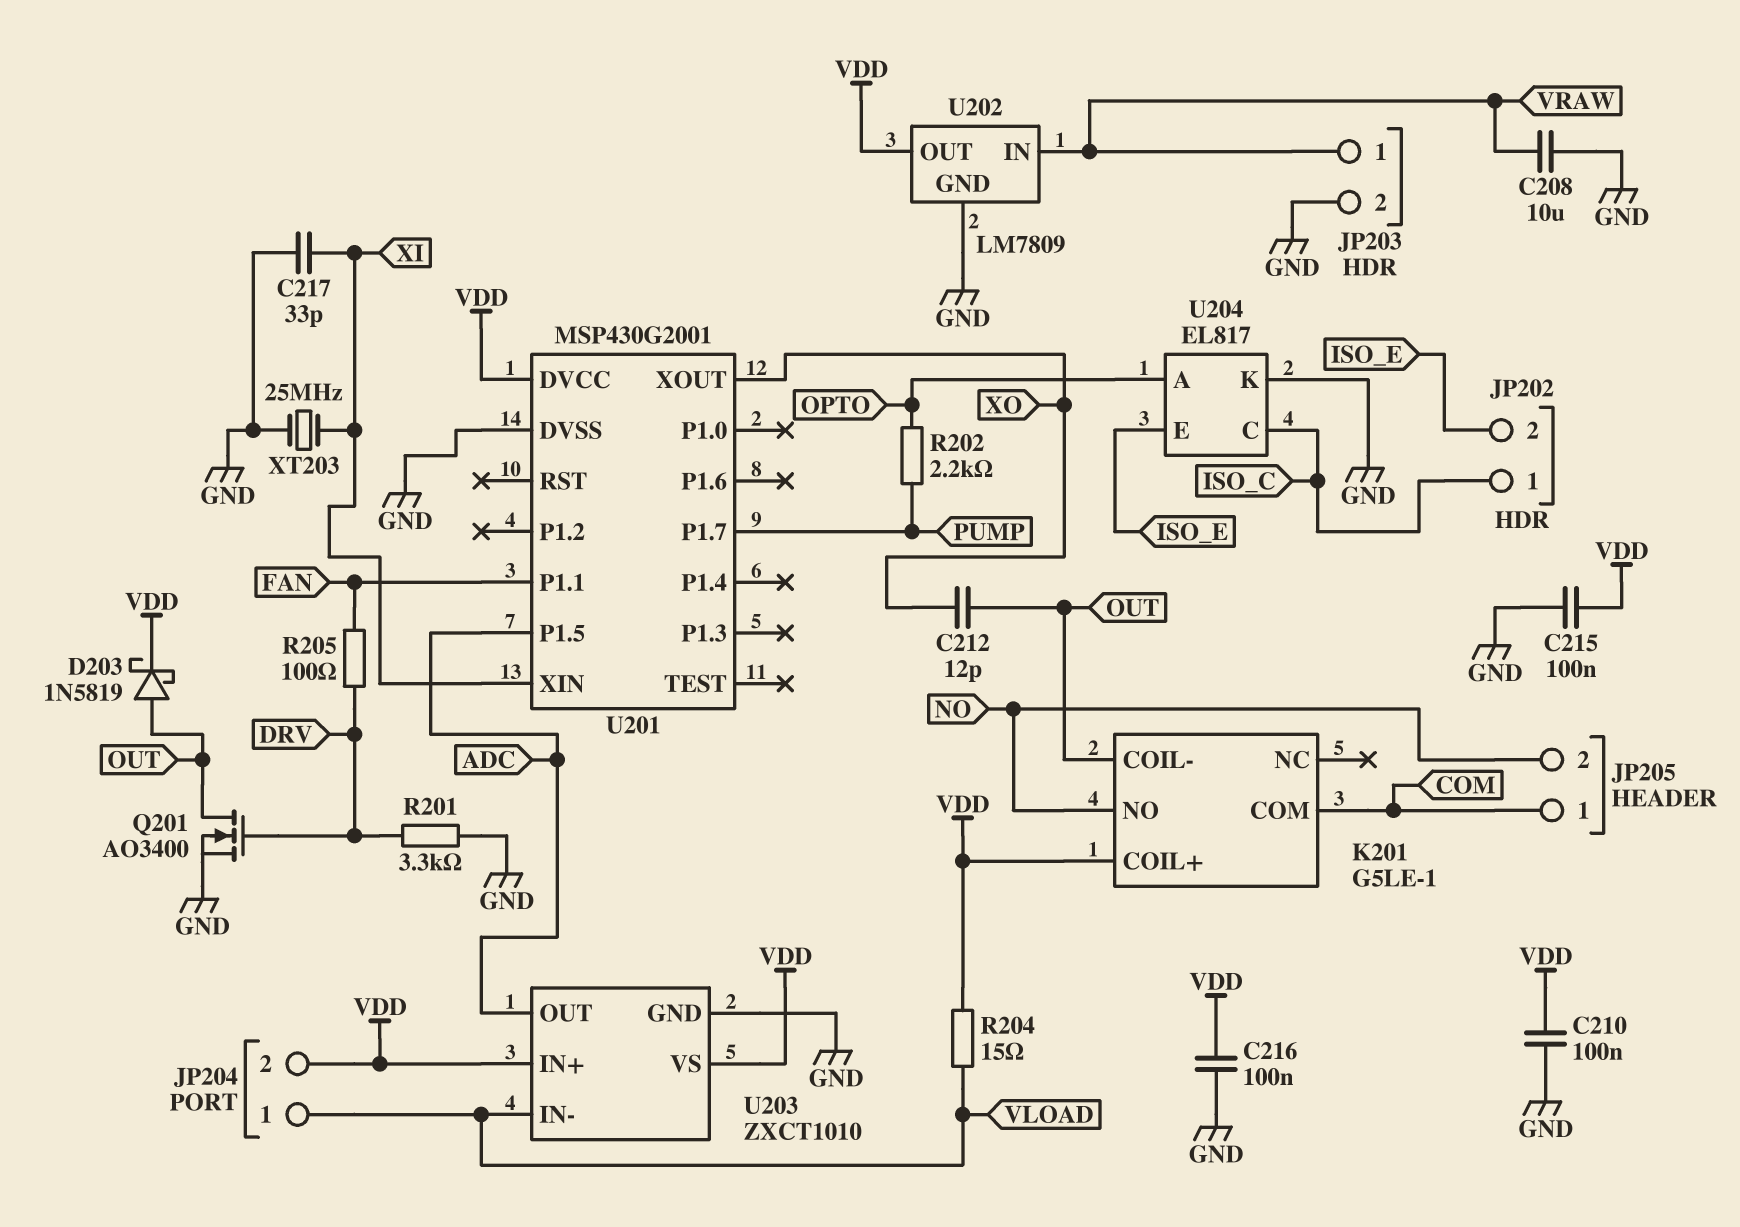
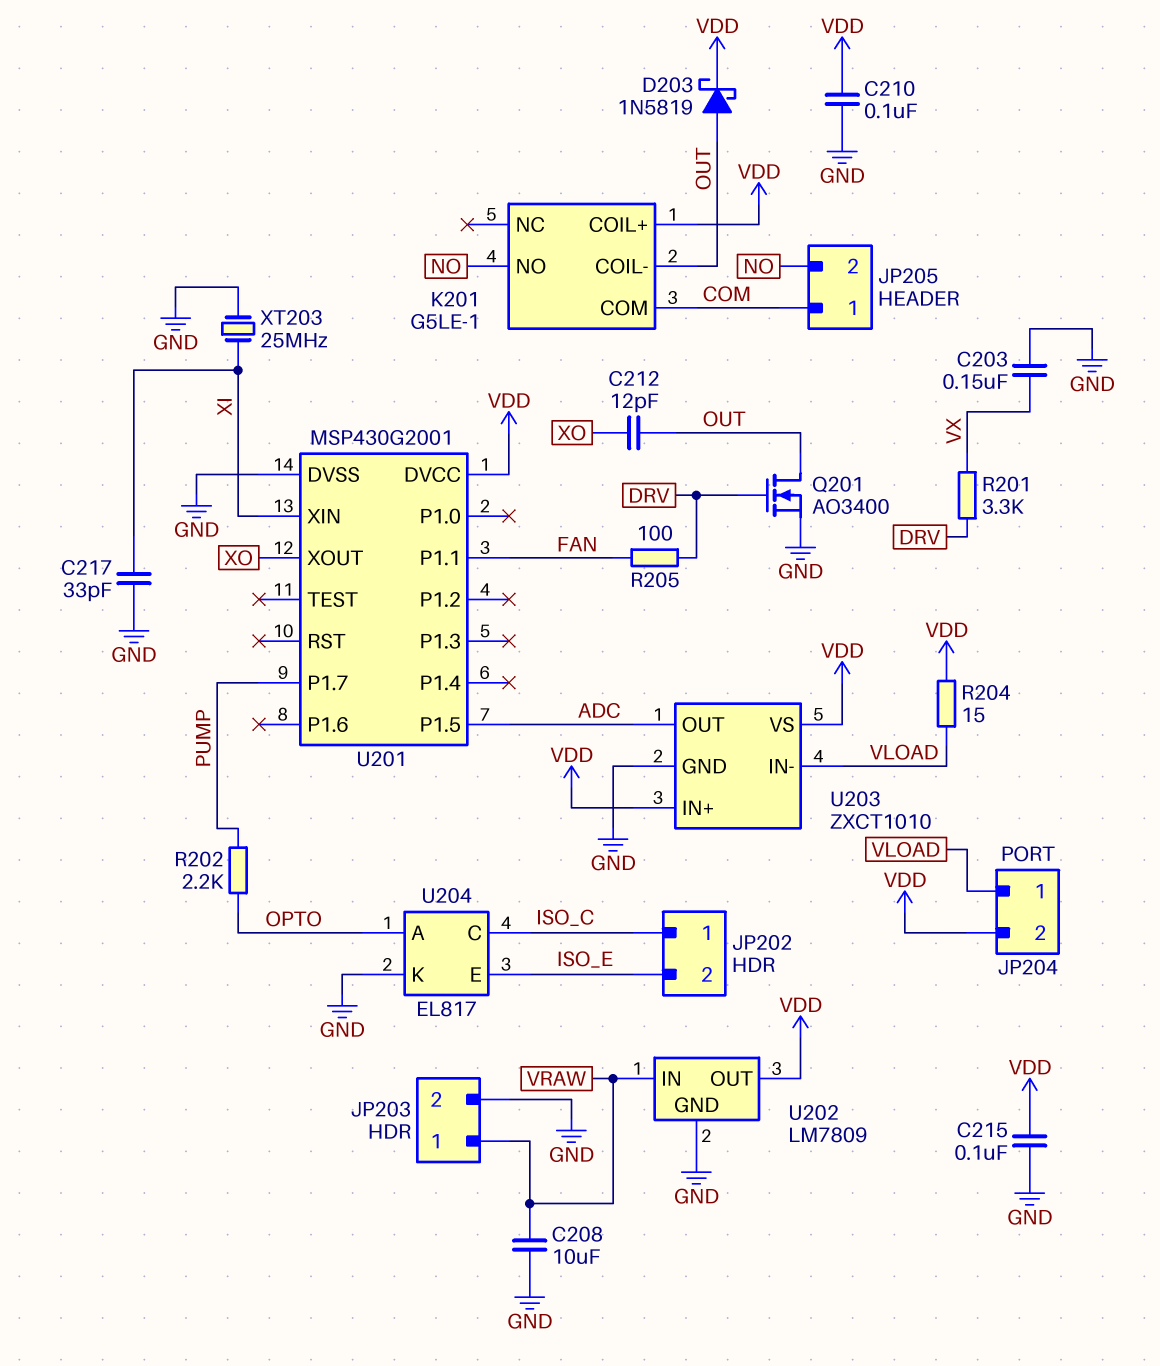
C203: none -> 150nF (GND, VX)
C216: 100nF (GND, VDD) -> none
R201: 3.3k (DRV, GND) -> 3.3k (DRV, VX)

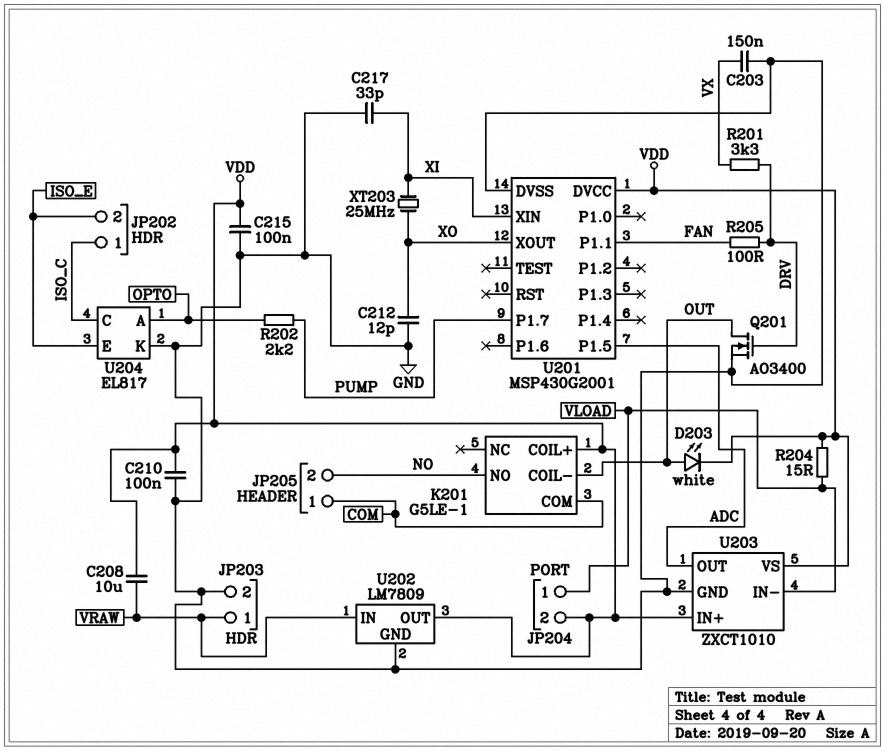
C208: 10uF (GND, VRAW) -> 10uF (VDD, VRAW)
C212: 12pF (OUT, XO) -> 12pF (GND, XO)
D203: schottky 1N5819 (A OUT, K VDD) -> LED white (A OUT, K VDD)
XT203: 25MHz (GND, XI) -> 25MHz (XI, XO)

